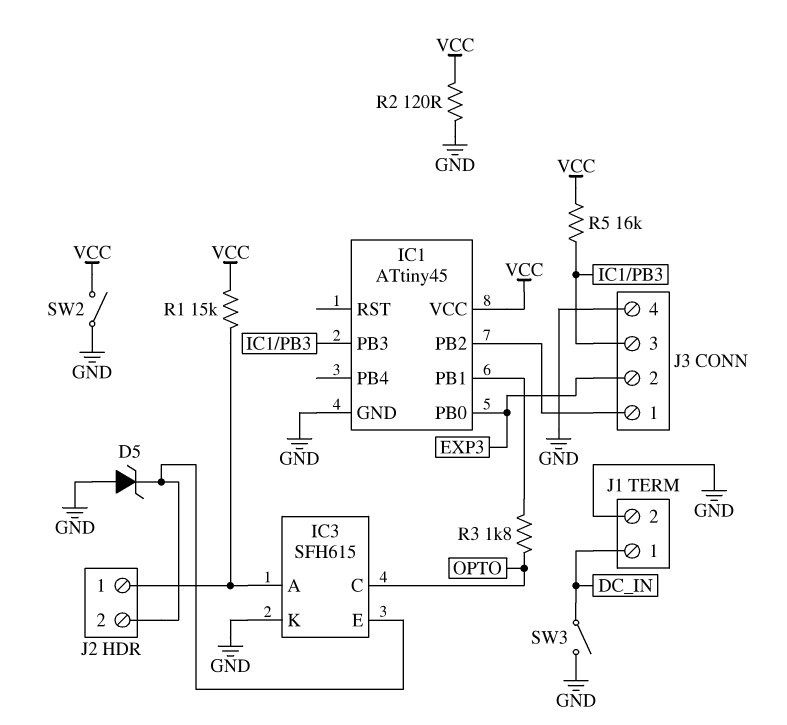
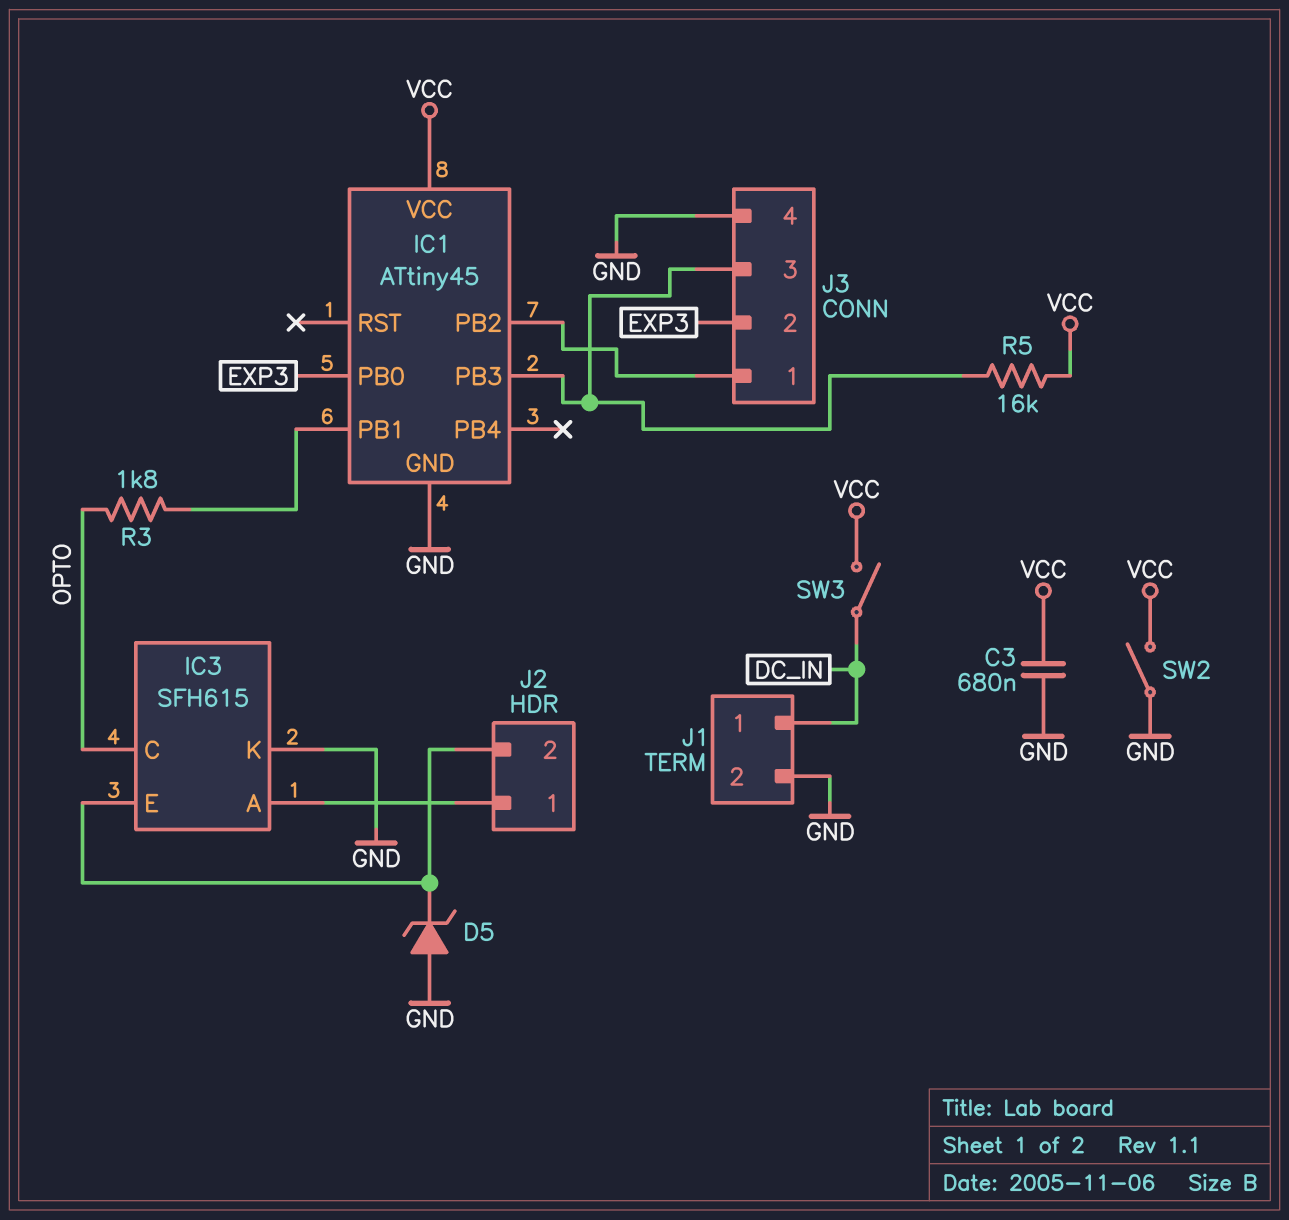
C3: none -> 680nF (GND, VCC)
R1: 15k (IC3/A, VCC) -> none
R2: 120 (GND, VCC) -> none
SW3: switch (DC_IN, GND) -> switch (DC_IN, VCC)

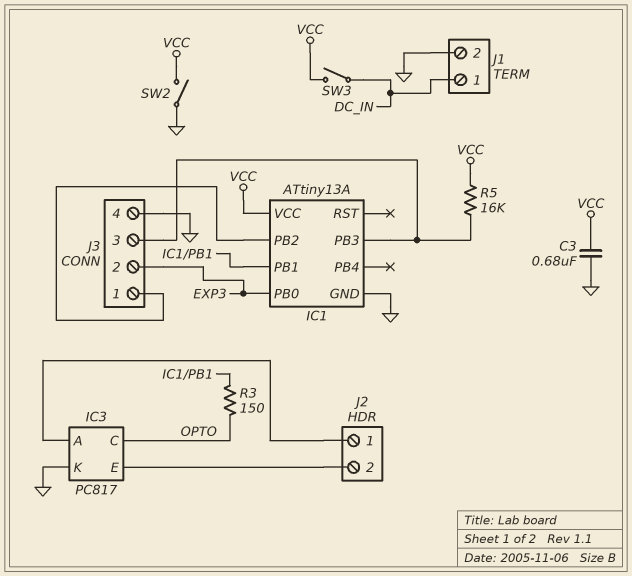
D5: zener (A GND, K IC3/E) -> none
IC1: ATtiny45 -> ATtiny13A
IC3: SFH615 -> PC817
R3: 1.8k (IC1/PB1, OPTO) -> 150 (IC1/PB1, OPTO)

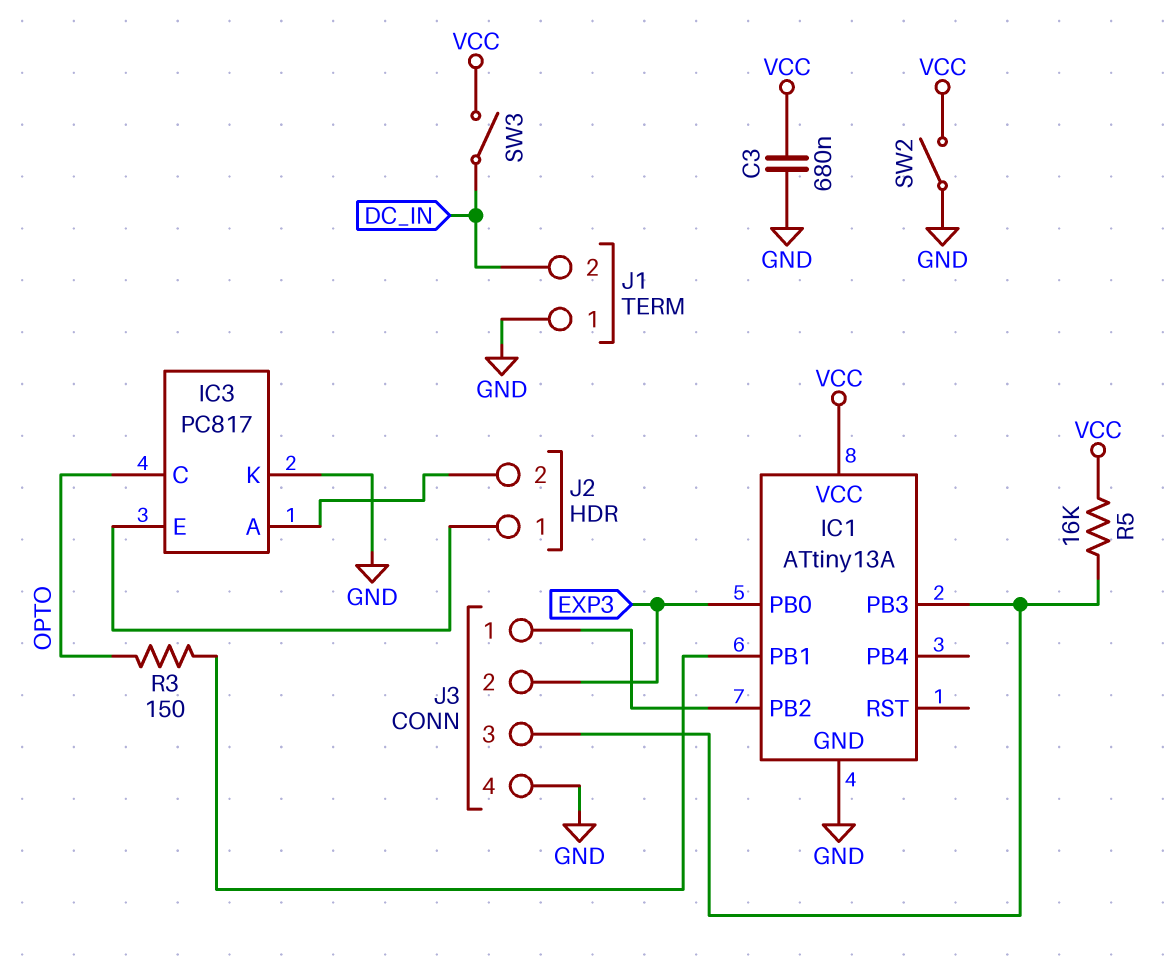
J1 pin 1: DC_IN -> GND
J1 pin 2: GND -> DC_IN
J2 pin 1: IC3/A -> IC3/E
J2 pin 2: IC3/E -> IC3/A

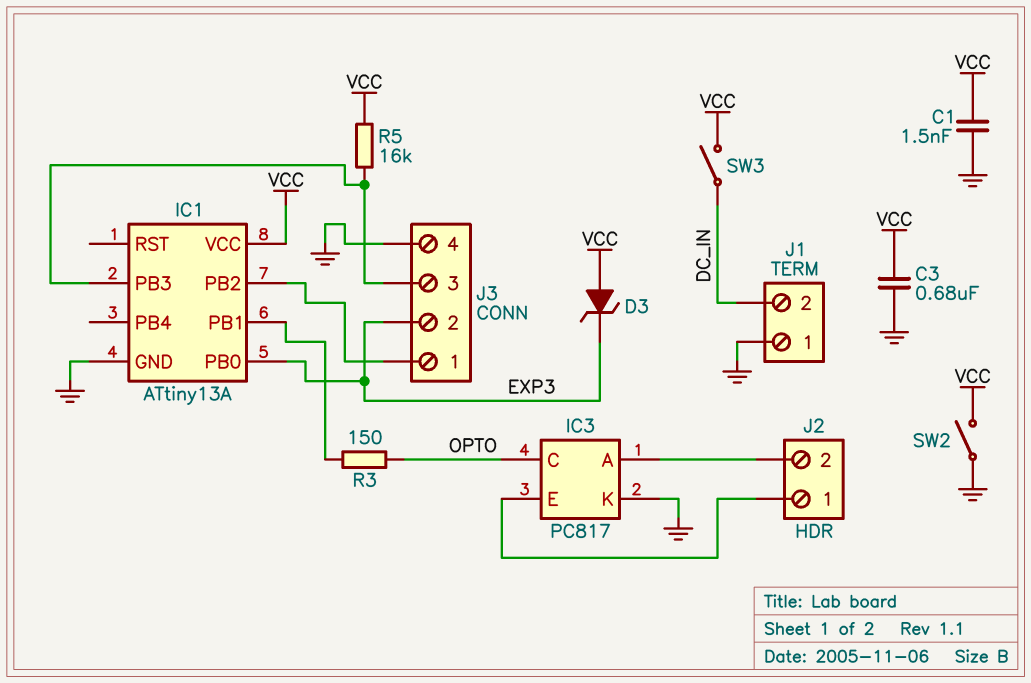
C1: none -> 1.5nF (GND, VCC)
D3: none -> zener (A VCC, K EXP3)

